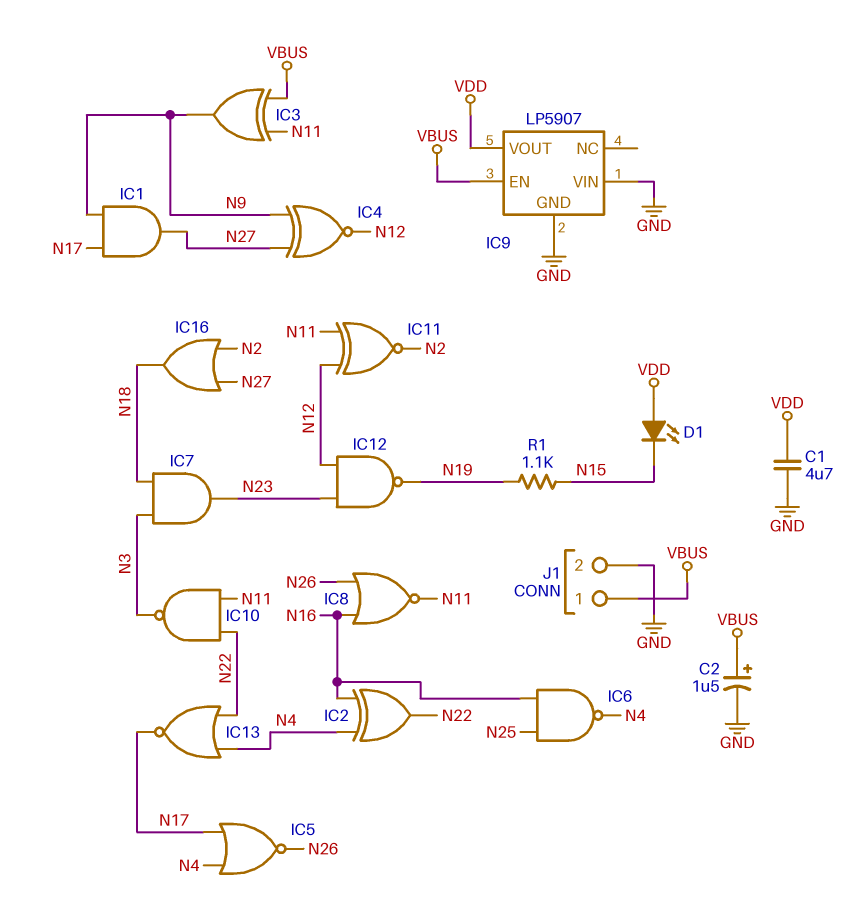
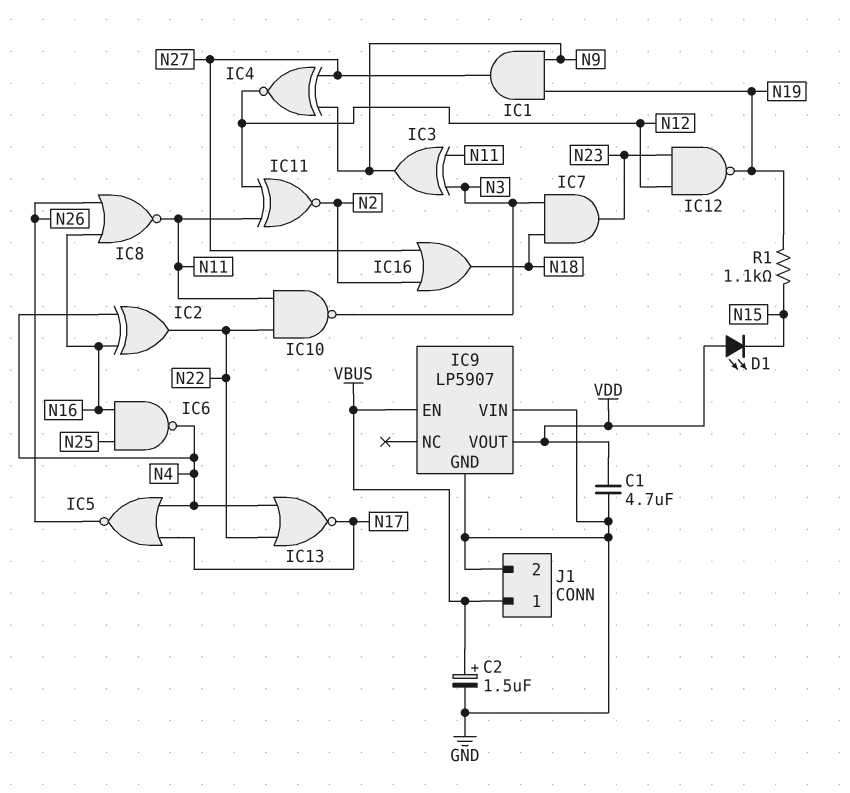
IC1: AND (in N9, in N17, out N27) -> AND (in N9, in N19, out N27)
IC3: XOR (in N11, in VBUS, out N9) -> XOR (in N3, in N11, out N9)

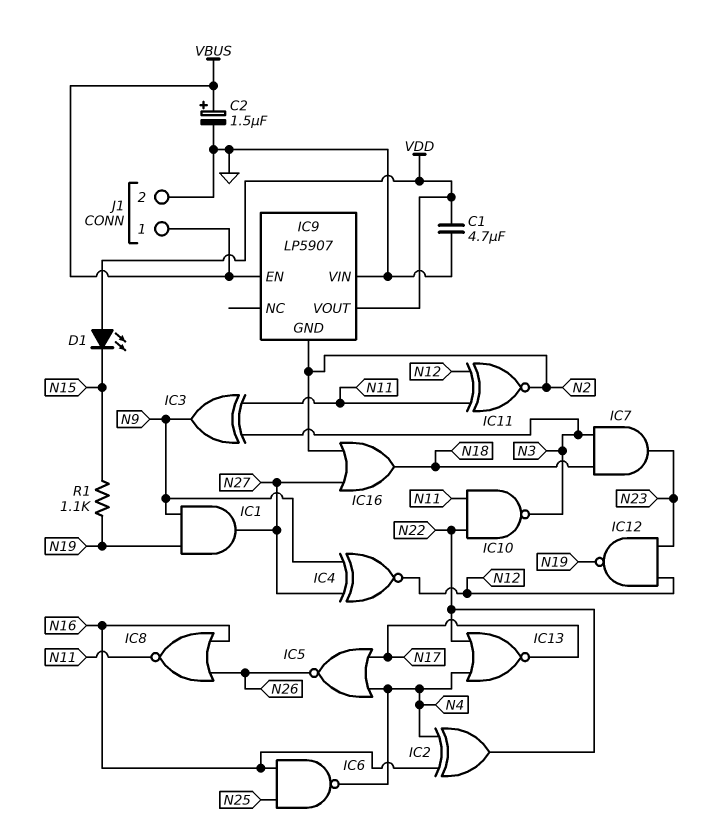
IC9 pin GND: GND -> N2

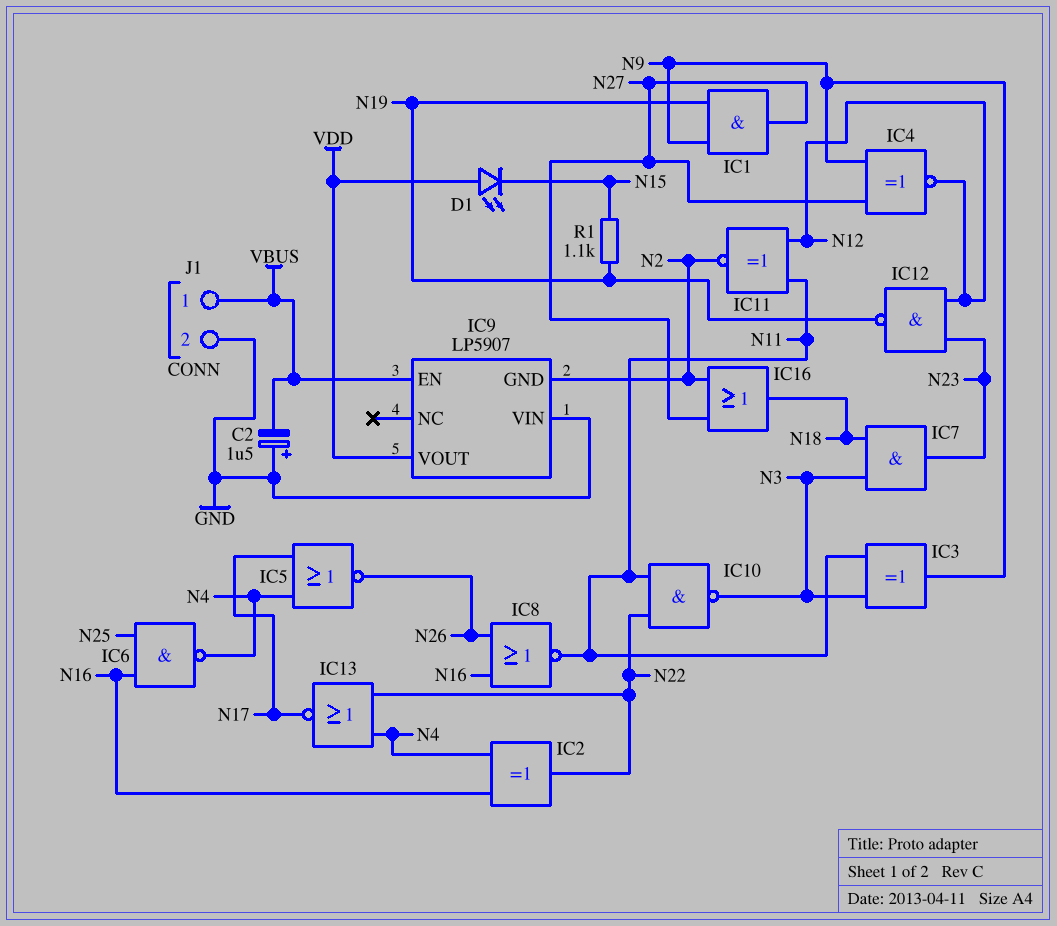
C1: 4.7uF (GND, VDD) -> none
C2: 1.5uF (plus VBUS, minus GND) -> 1.5uF (plus GND, minus VBUS)

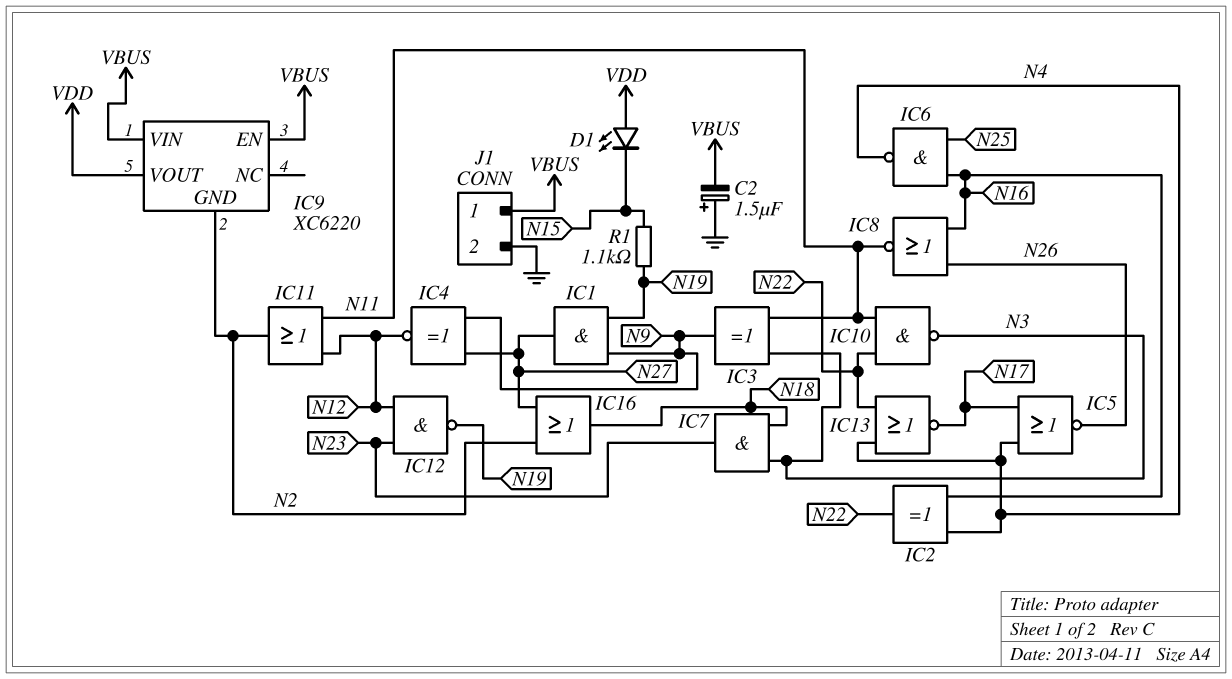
IC9: LP5907 -> XC6220
IC9 pin VIN: GND -> VBUS
IC11: XNOR (in N11, in N12, out N2) -> OR (in N11, in N12, out N2)

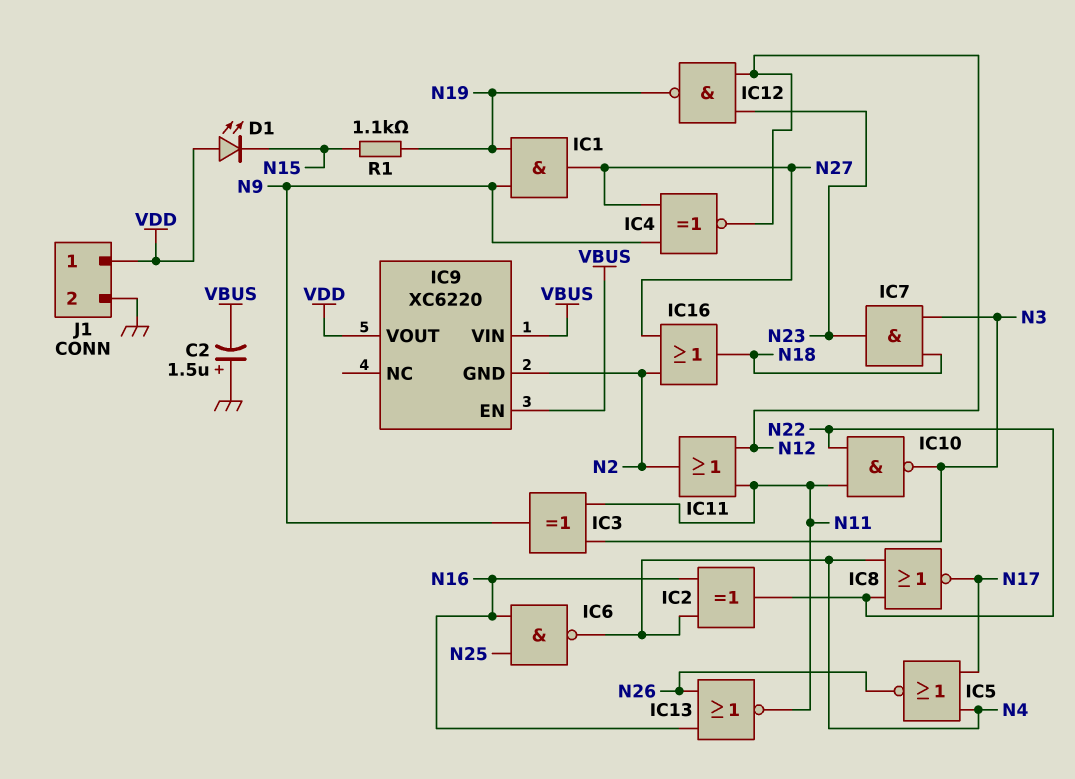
IC8: NOR (in N16, in N26, out N11) -> NOR (in N4, in N22, out N17)
IC13: NOR (in N4, in N22, out N17) -> NOR (in N16, in N26, out N11)
J1 pin 1: VBUS -> VDD

